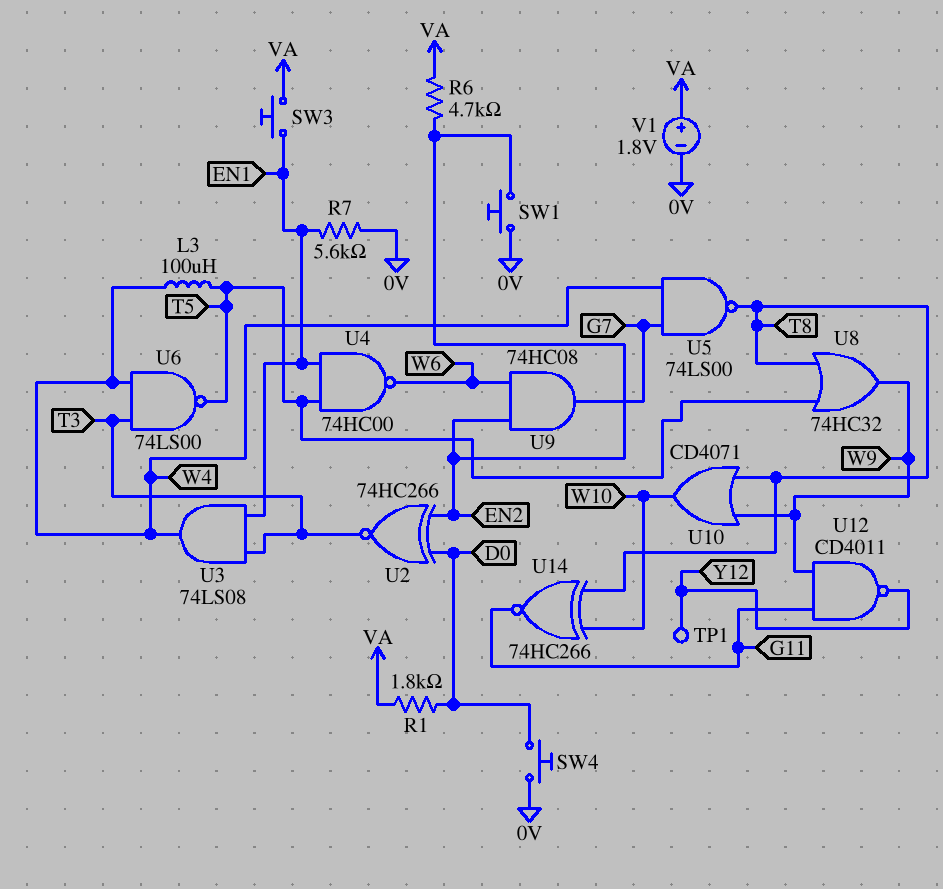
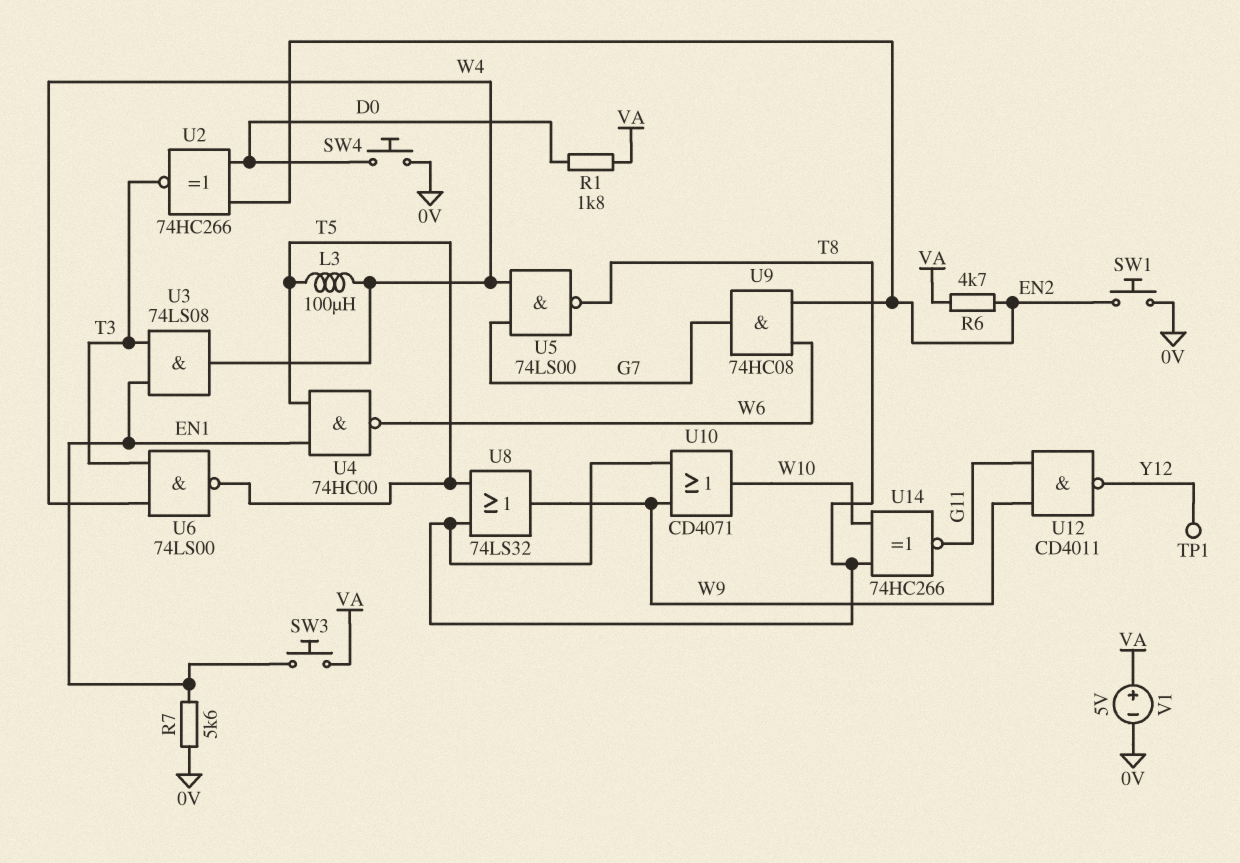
U8: OR 74HC32 (in T5, in T8, out W9) -> OR 74LS32 (in T5, in T8, out W9)
V1: 1.8V (plus VA, minus 0V) -> 5V (plus VA, minus 0V)

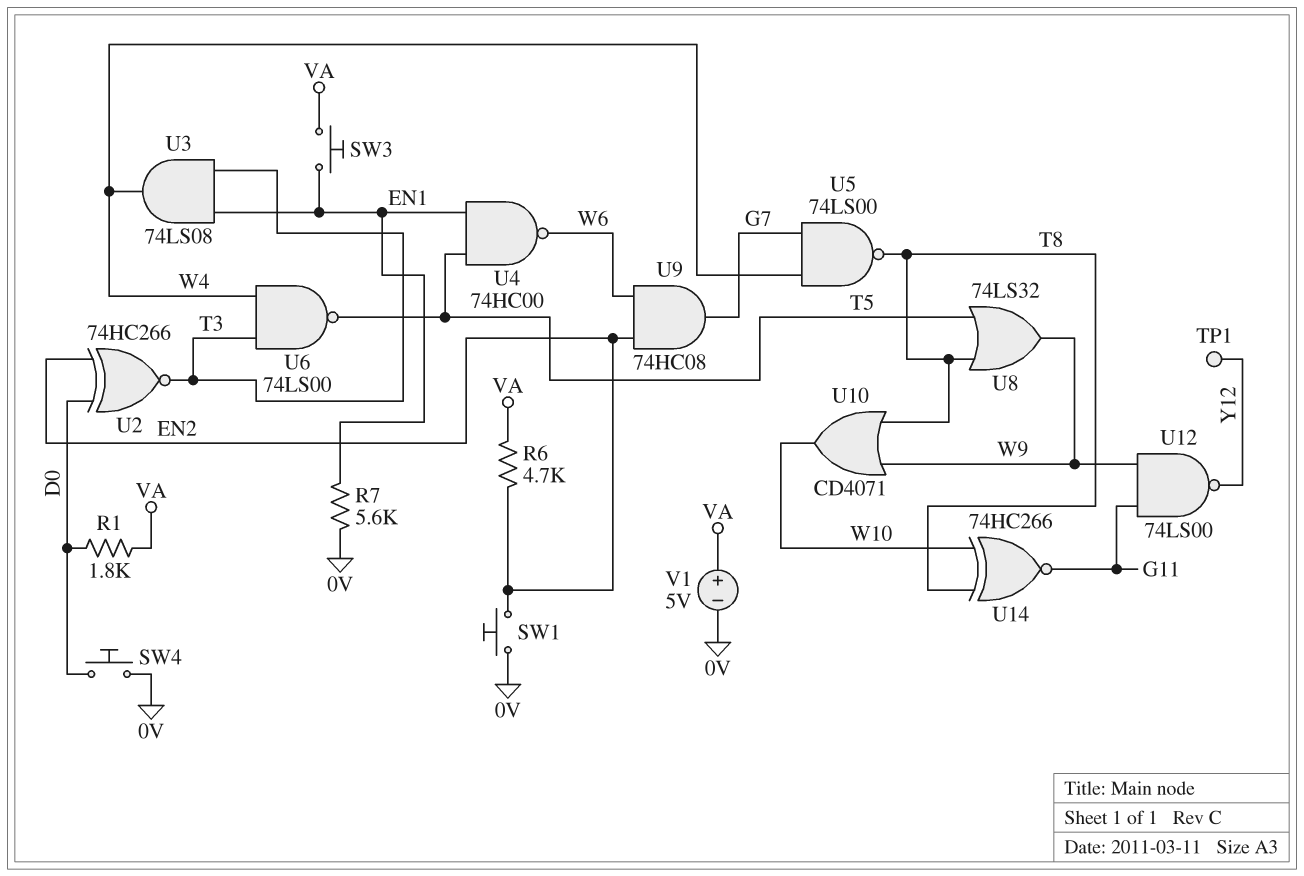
L3: 100uH (T5, W4) -> none
U12: NAND CD4011 (in G11, in W9, out Y12) -> NAND 74LS00 (in G11, in W9, out Y12)

